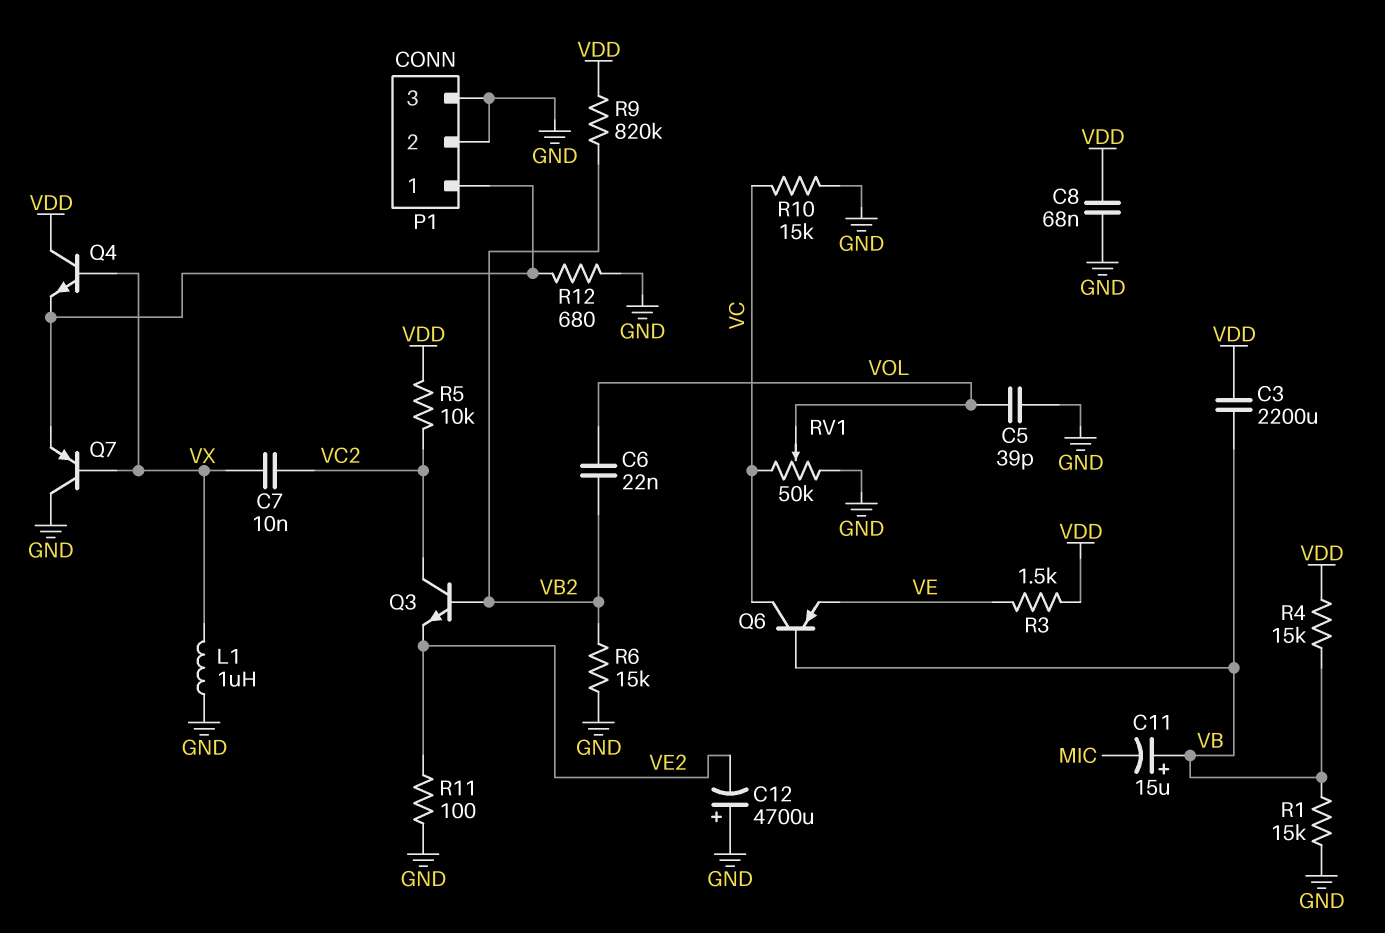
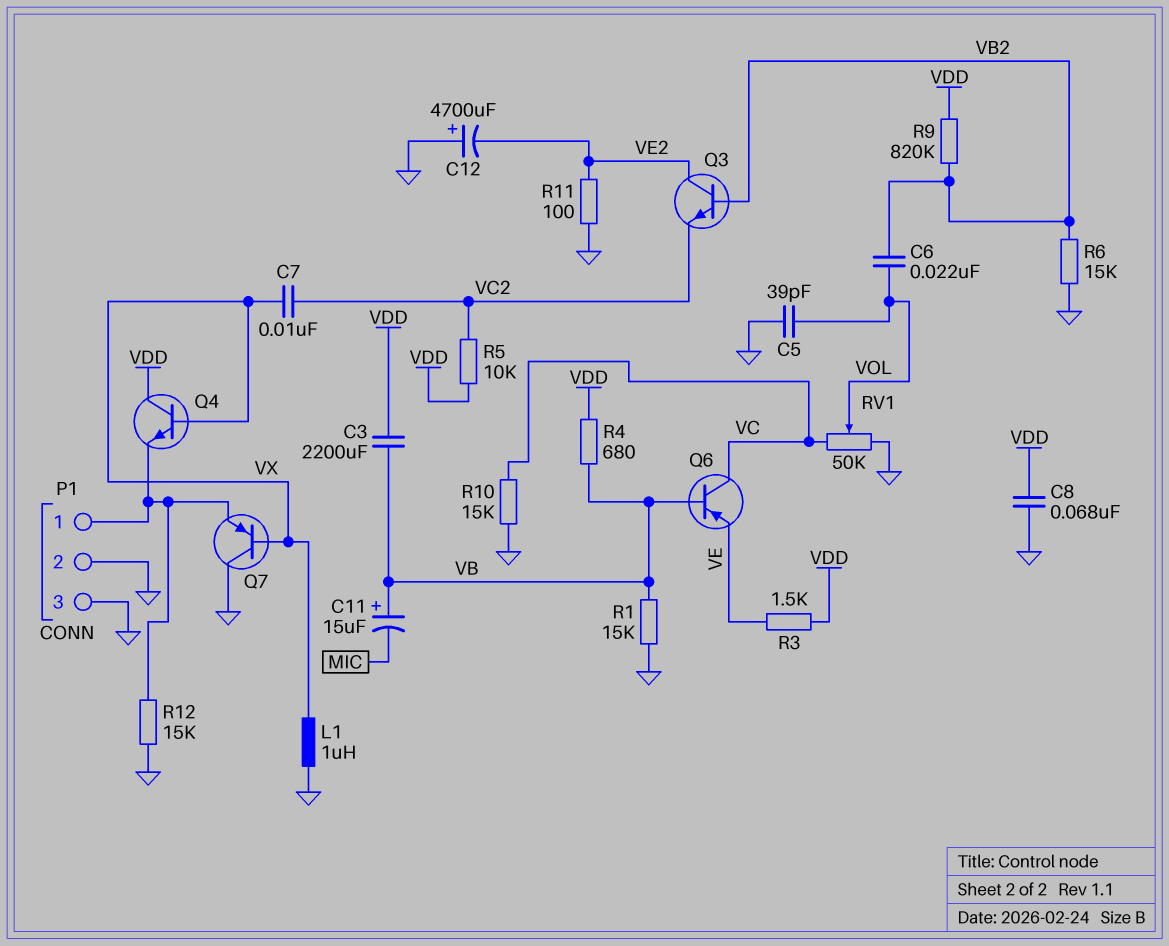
Q3: NPN (B VB2, C VC2, E VE2) -> NPN (B VB2, C VE2, E VC2)
R4: 15k (VB, VDD) -> 680 (VB, VDD)
R12: 680 (GND, P1/1) -> 15k (GND, P1/1)

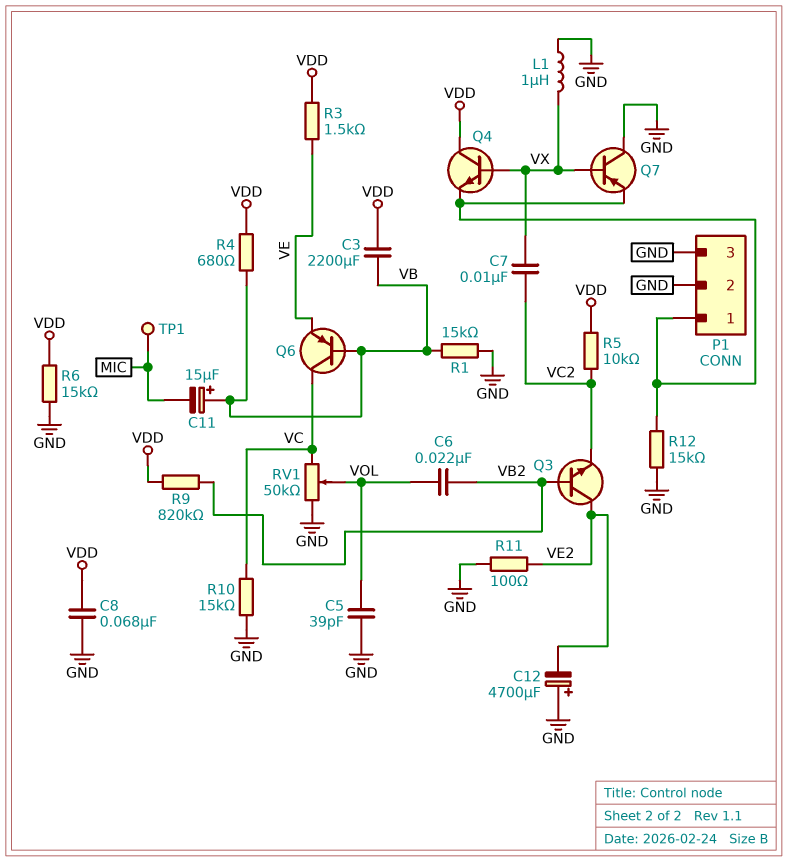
R6: 15k (GND, VB2) -> 15k (GND, VDD)
TP1: none -> test point (MIC)

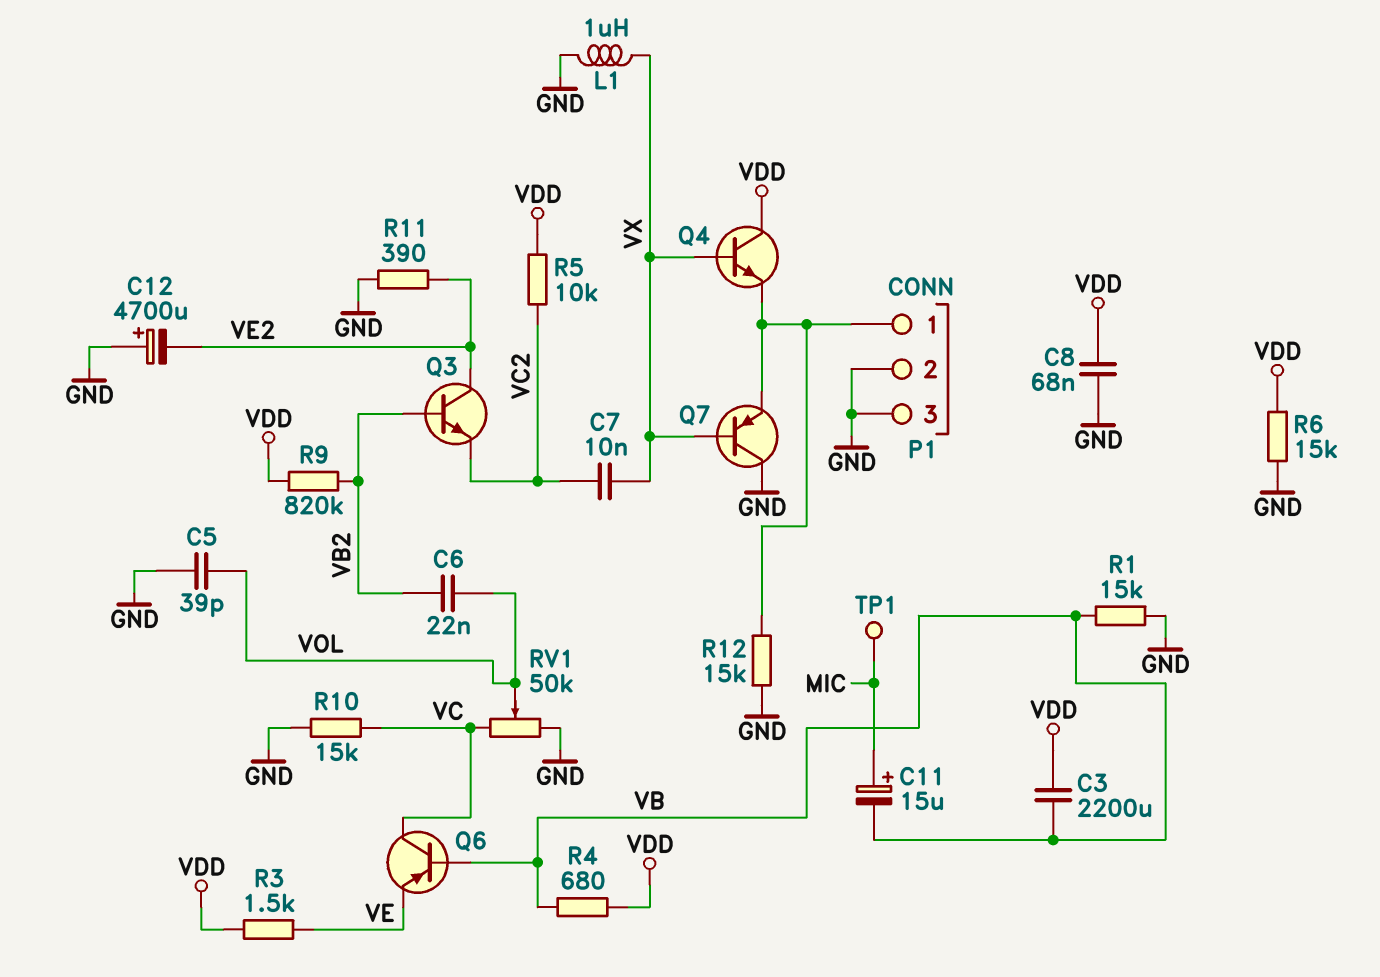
C11: 15uF (plus VB, minus MIC) -> 15uF (plus MIC, minus VB)
R11: 100 (GND, VE2) -> 390 (GND, VE2)

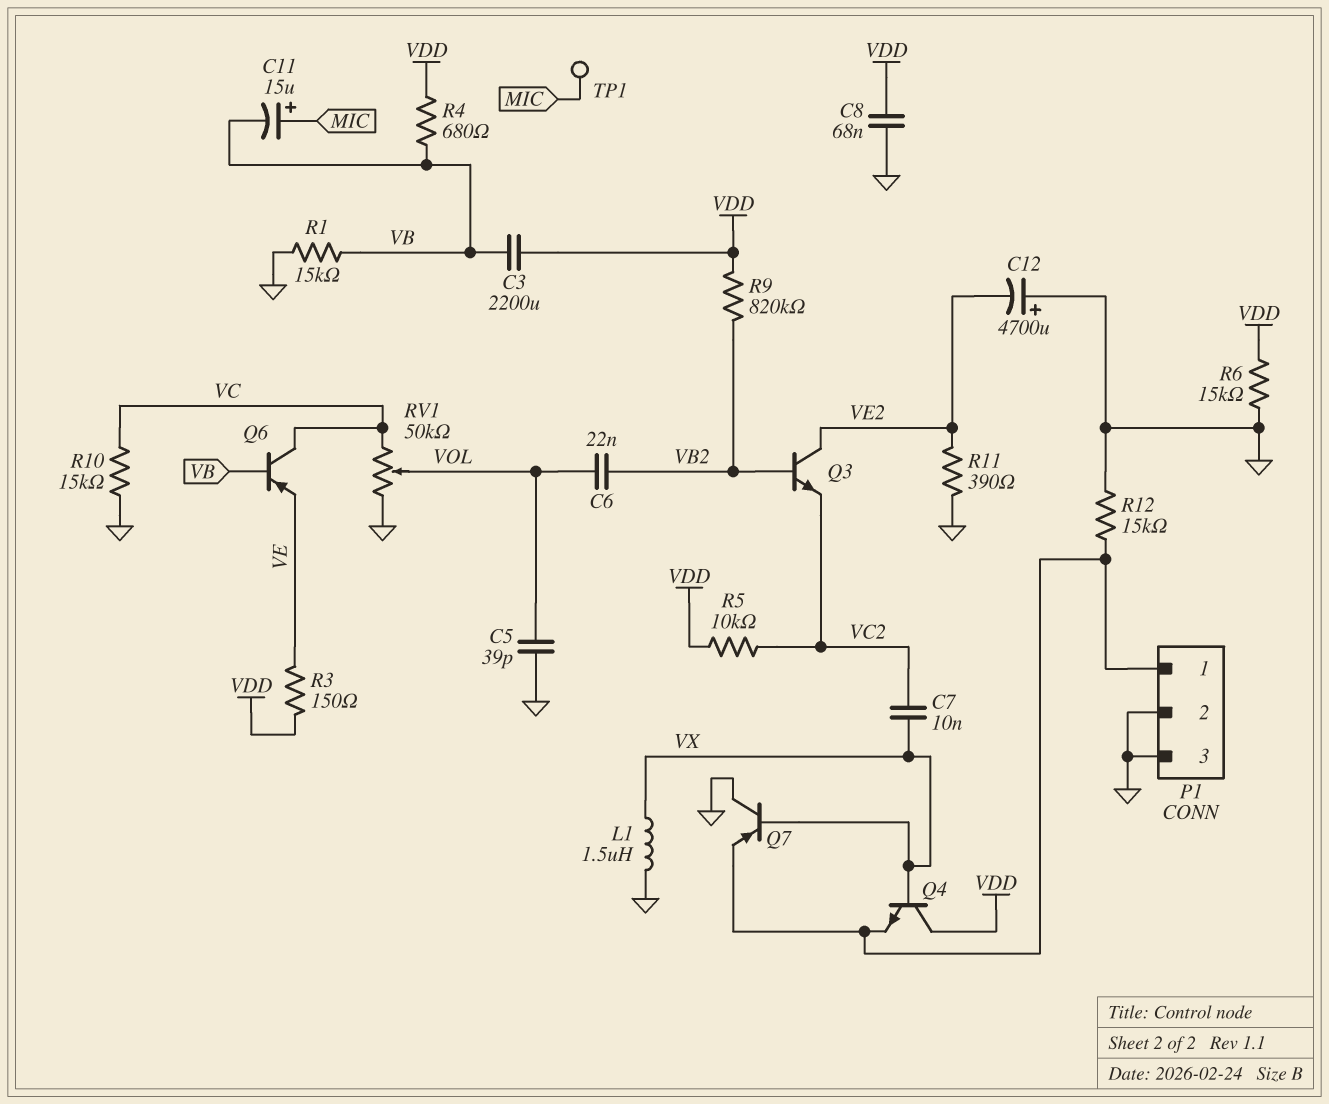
L1: 1uH (GND, VX) -> 1.5uH (GND, VX)
R3: 1.5k (VDD, VE) -> 150 (VDD, VE)

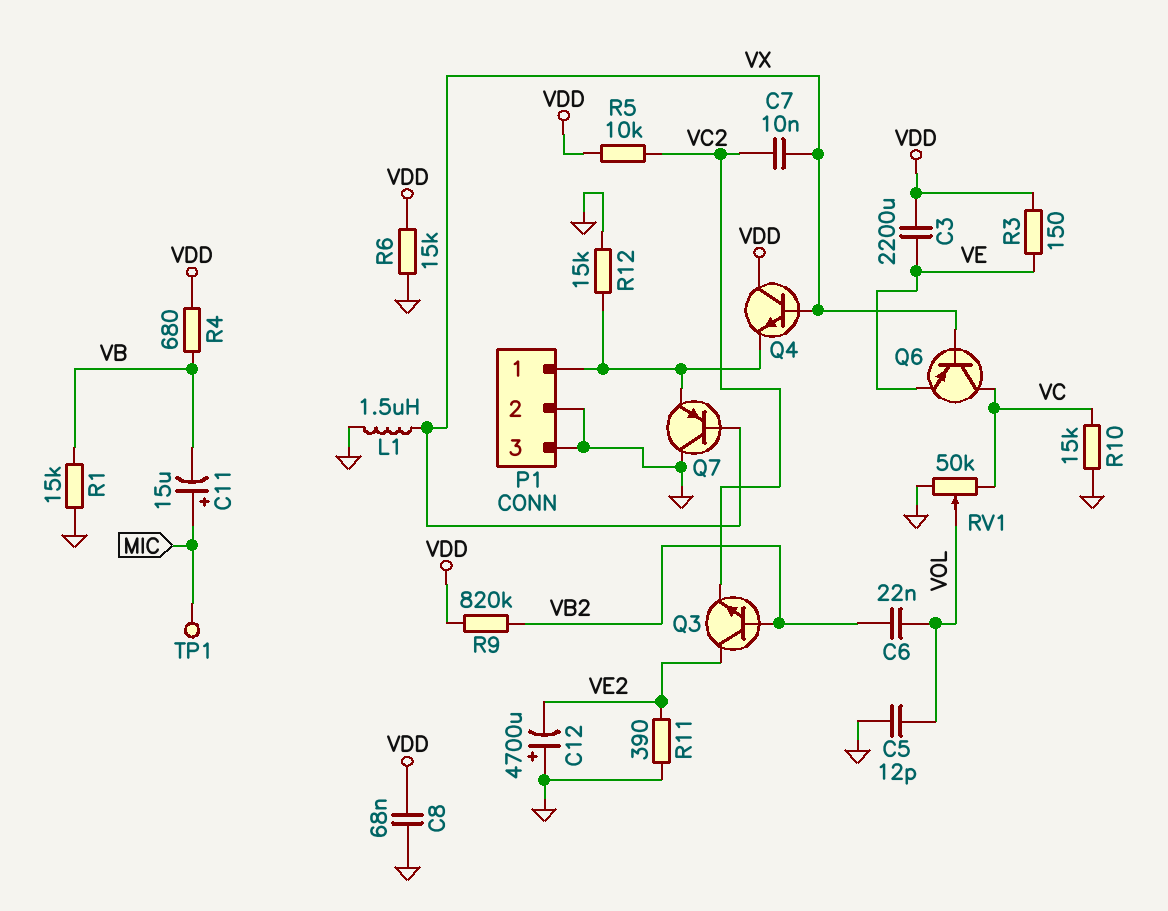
C3: 2200uF (VB, VDD) -> 2200uF (VDD, VE)
C5: 39pF (GND, VOL) -> 12pF (GND, VOL)
Q6: PNP (B VB, C VC, E VE) -> PNP (B VX, C VC, E VE)

